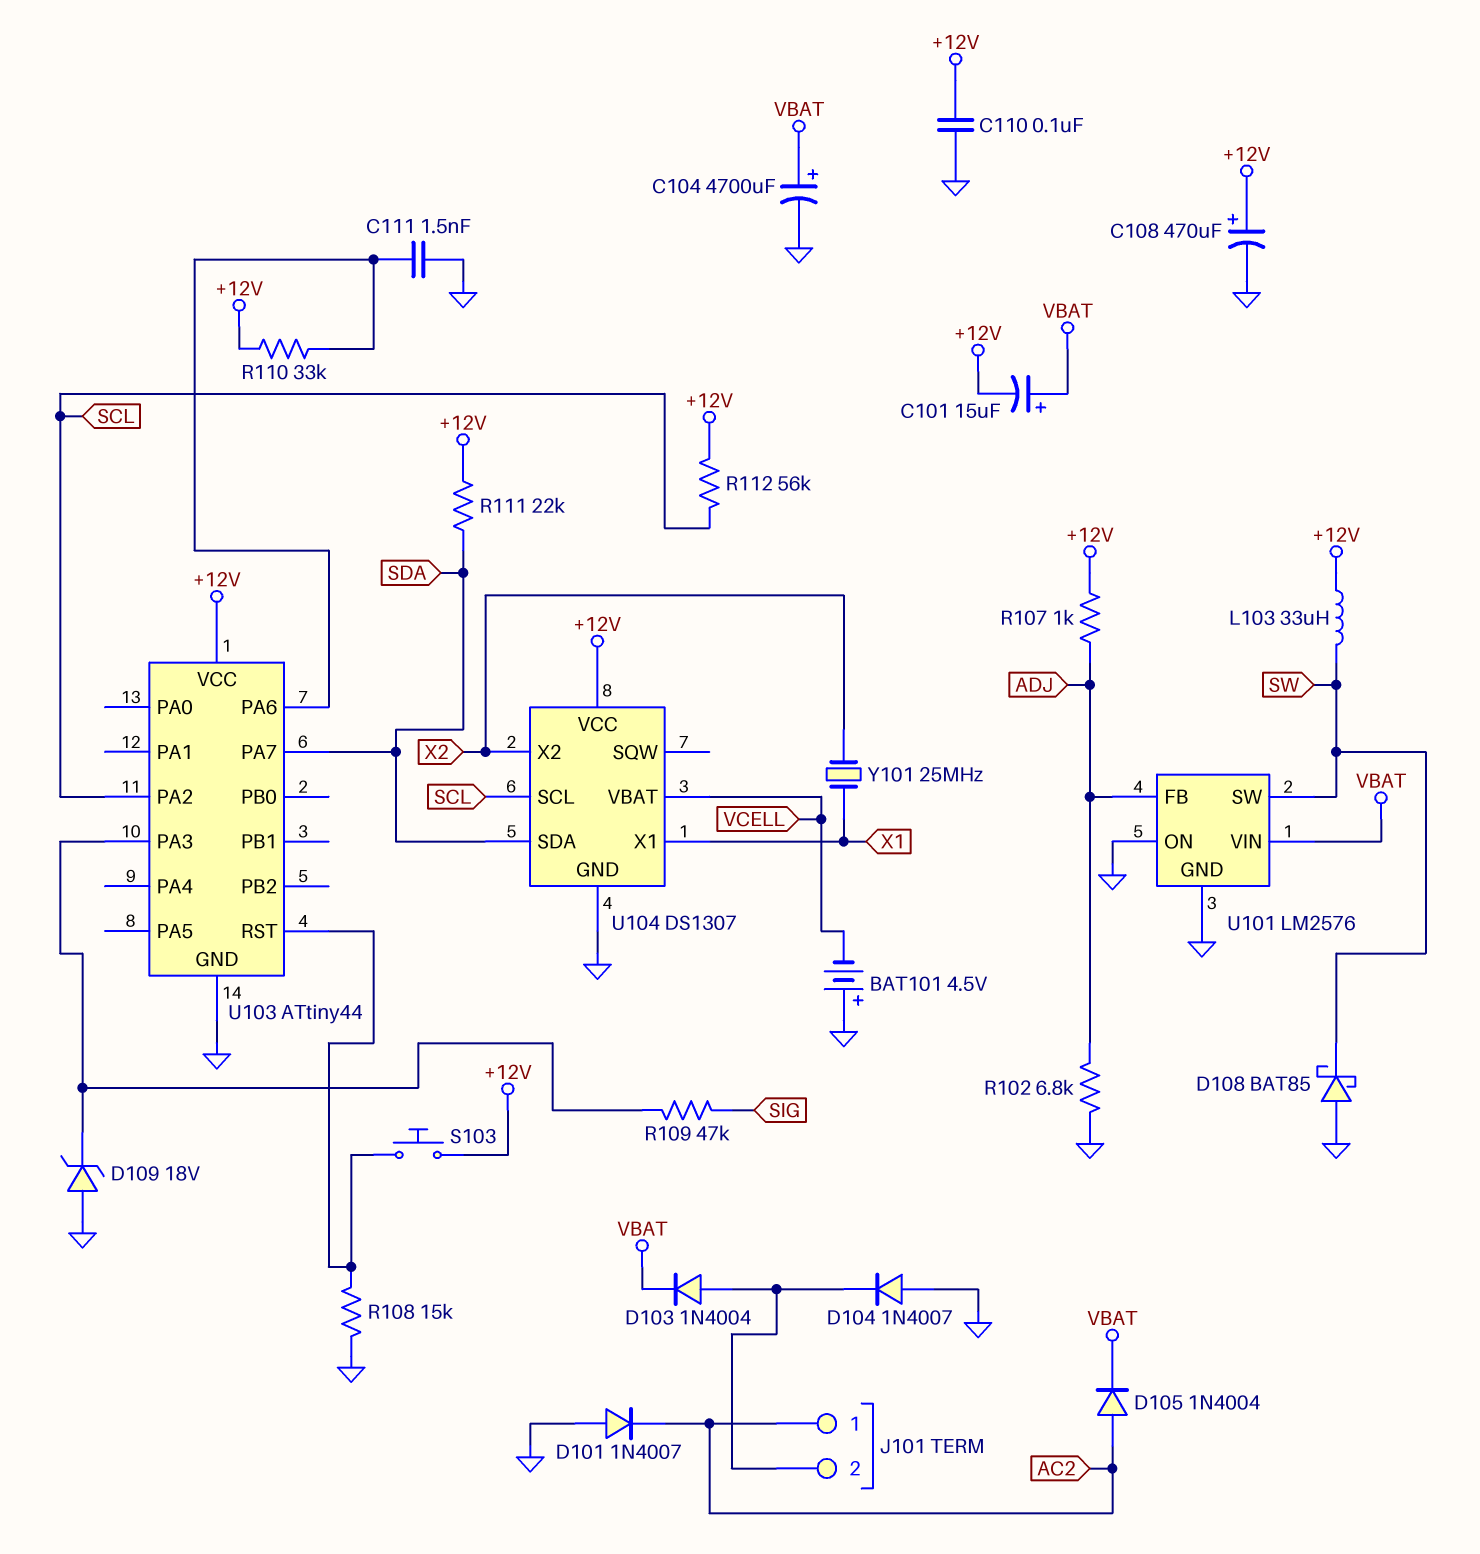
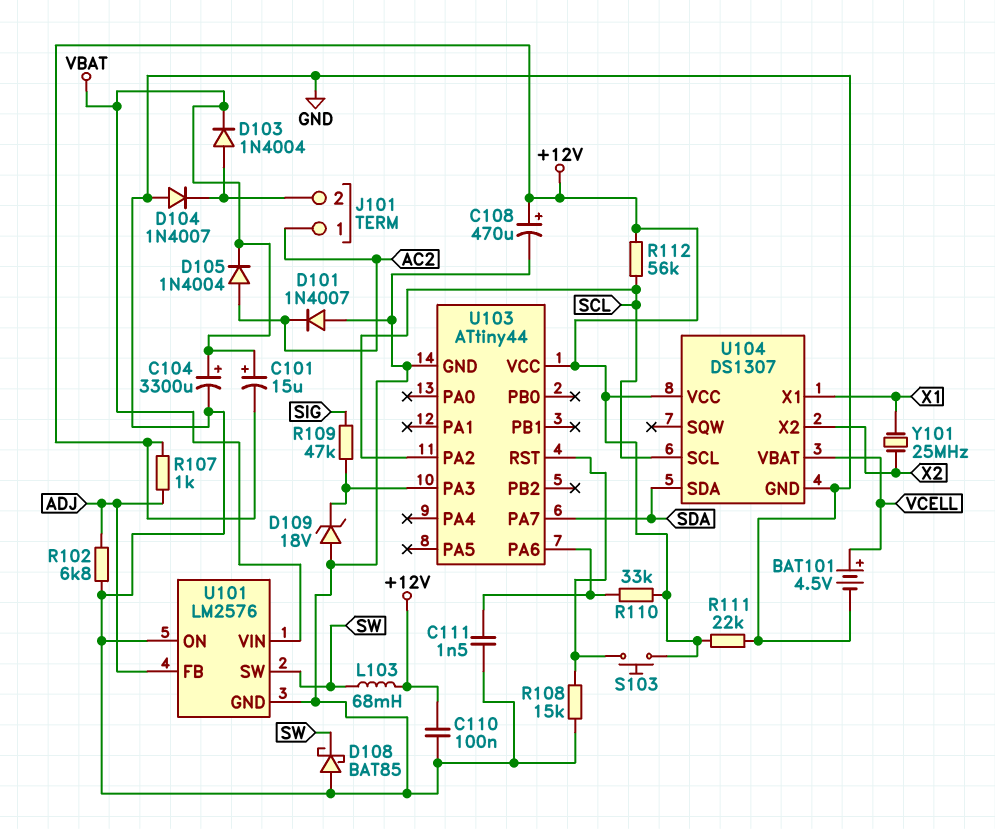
BAT101: 4.5V (plus GND, minus VCELL) -> 4.5V (plus VCELL, minus GND)
C104: 4700uF (plus VBAT, minus GND) -> 3300uF (plus VBAT, minus GND)
L103: 33uH (+12V, SW) -> 68mH (+12V, SW)
R111: 22k (+12V, SDA) -> 22k (+12V, GND)

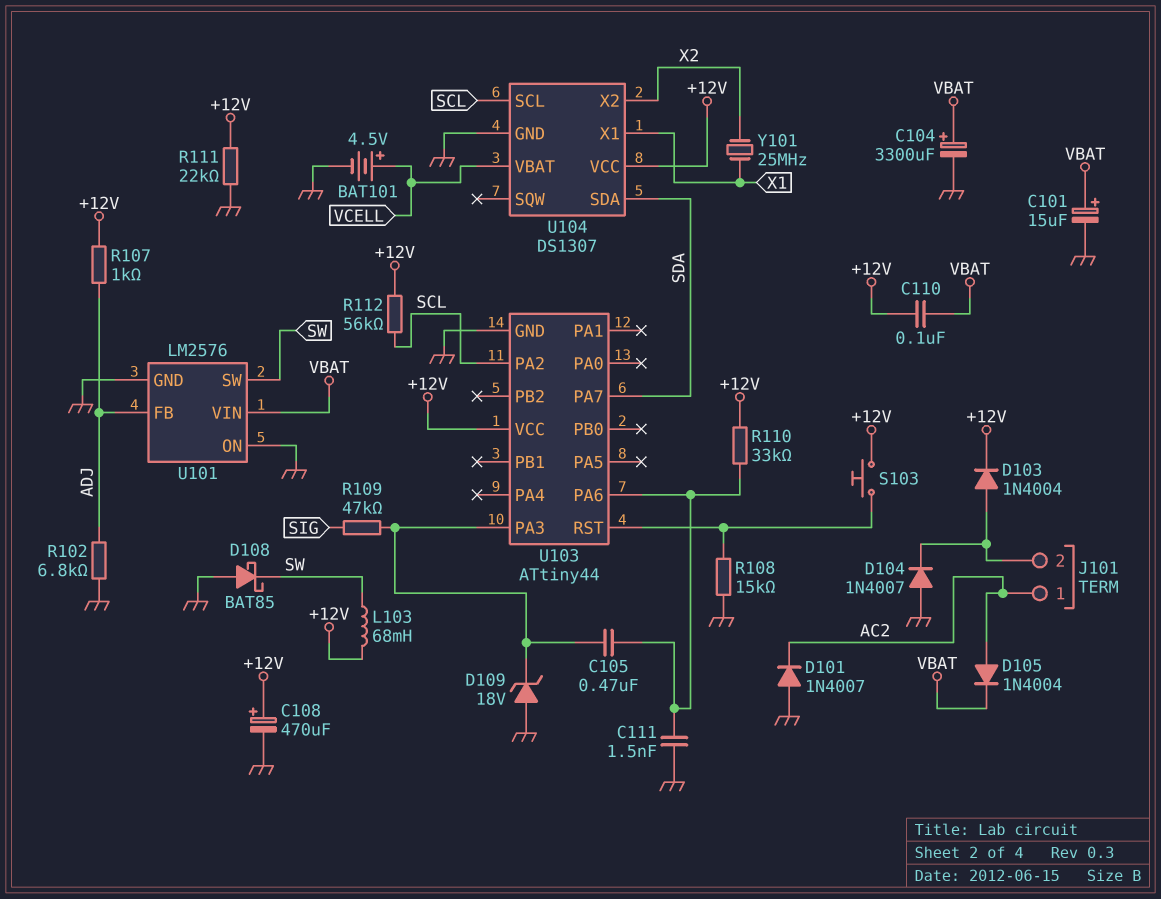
C101: 15uF (plus VBAT, minus +12V) -> 15uF (plus VBAT, minus GND)
C105: none -> 470nF (U103/PA3, U103/PA6)
C110: 100nF (+12V, GND) -> 100nF (+12V, VBAT)
D103: diode 1N4004 (A J101/2, K VBAT) -> diode 1N4004 (A J101/2, K +12V)

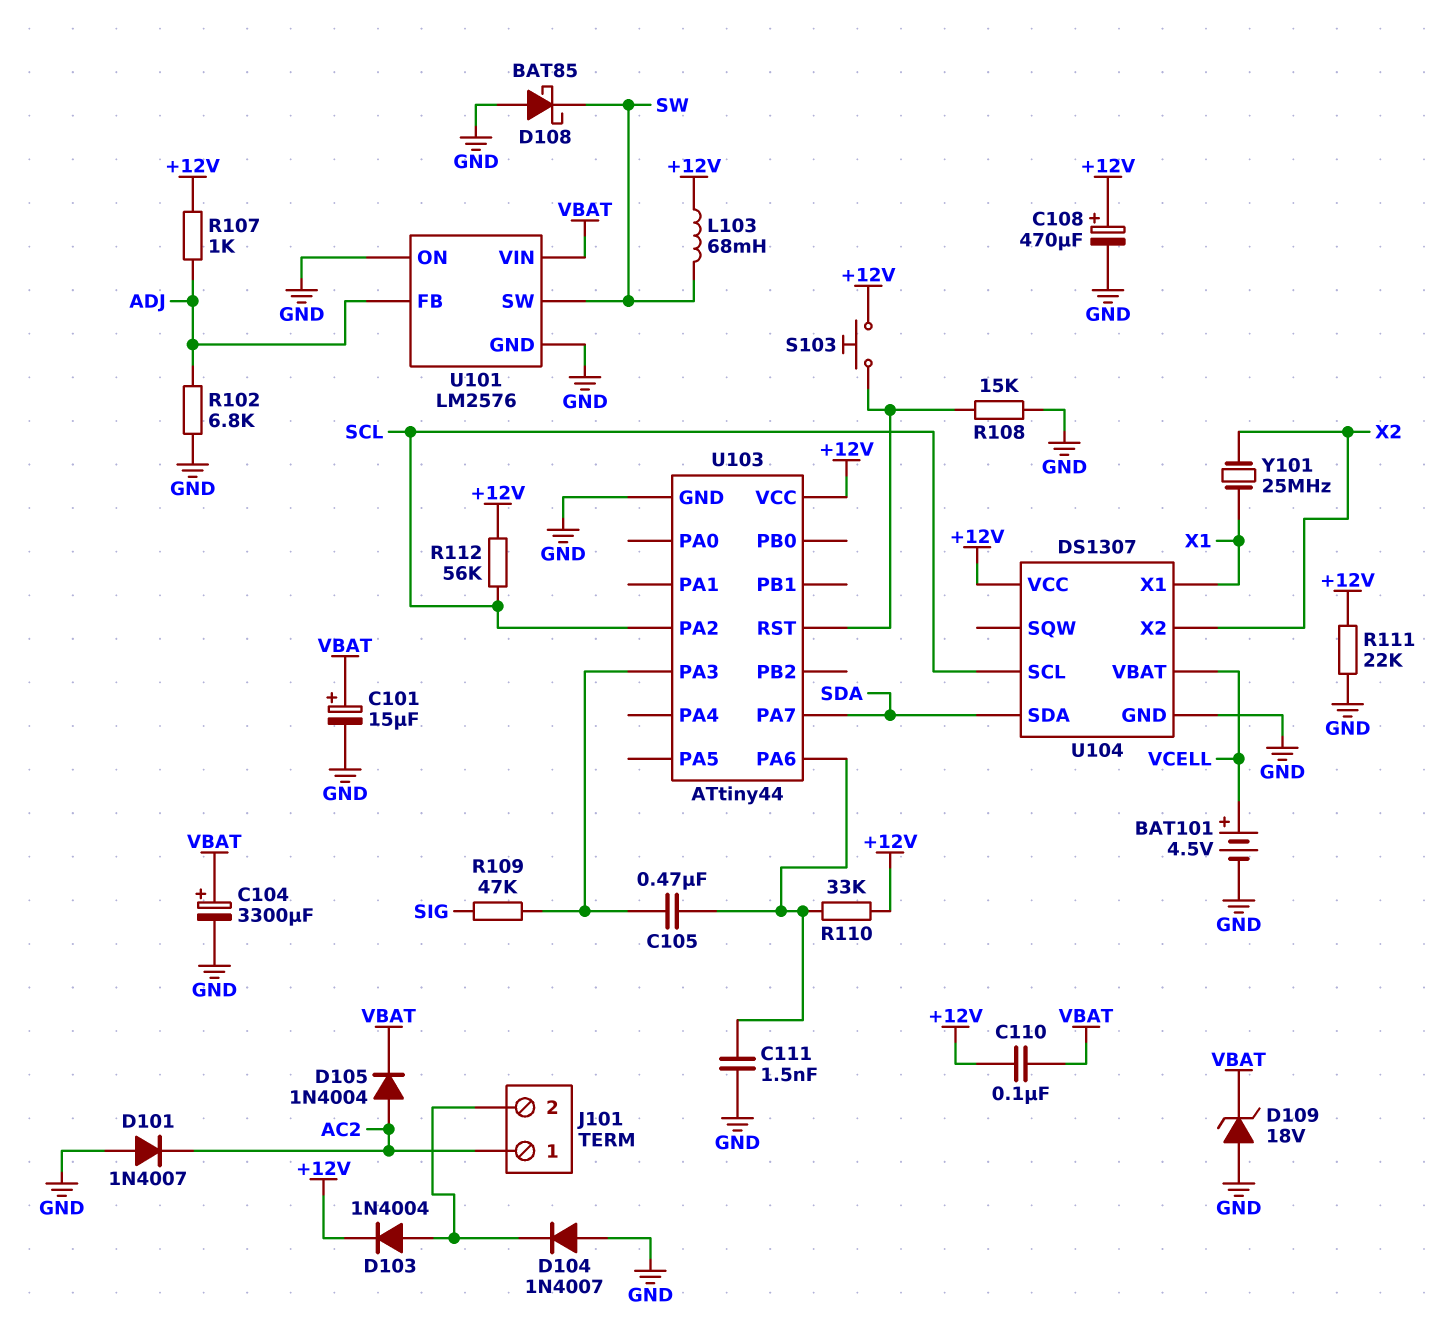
D109: zener 18V (A GND, K U103/PA3) -> zener 18V (A GND, K VBAT)

